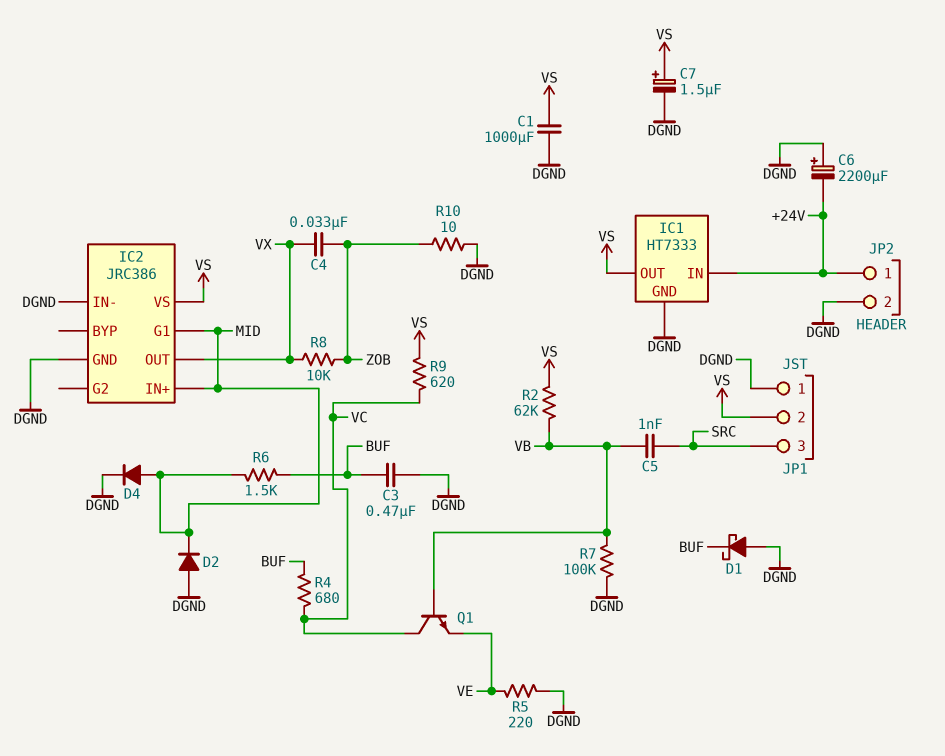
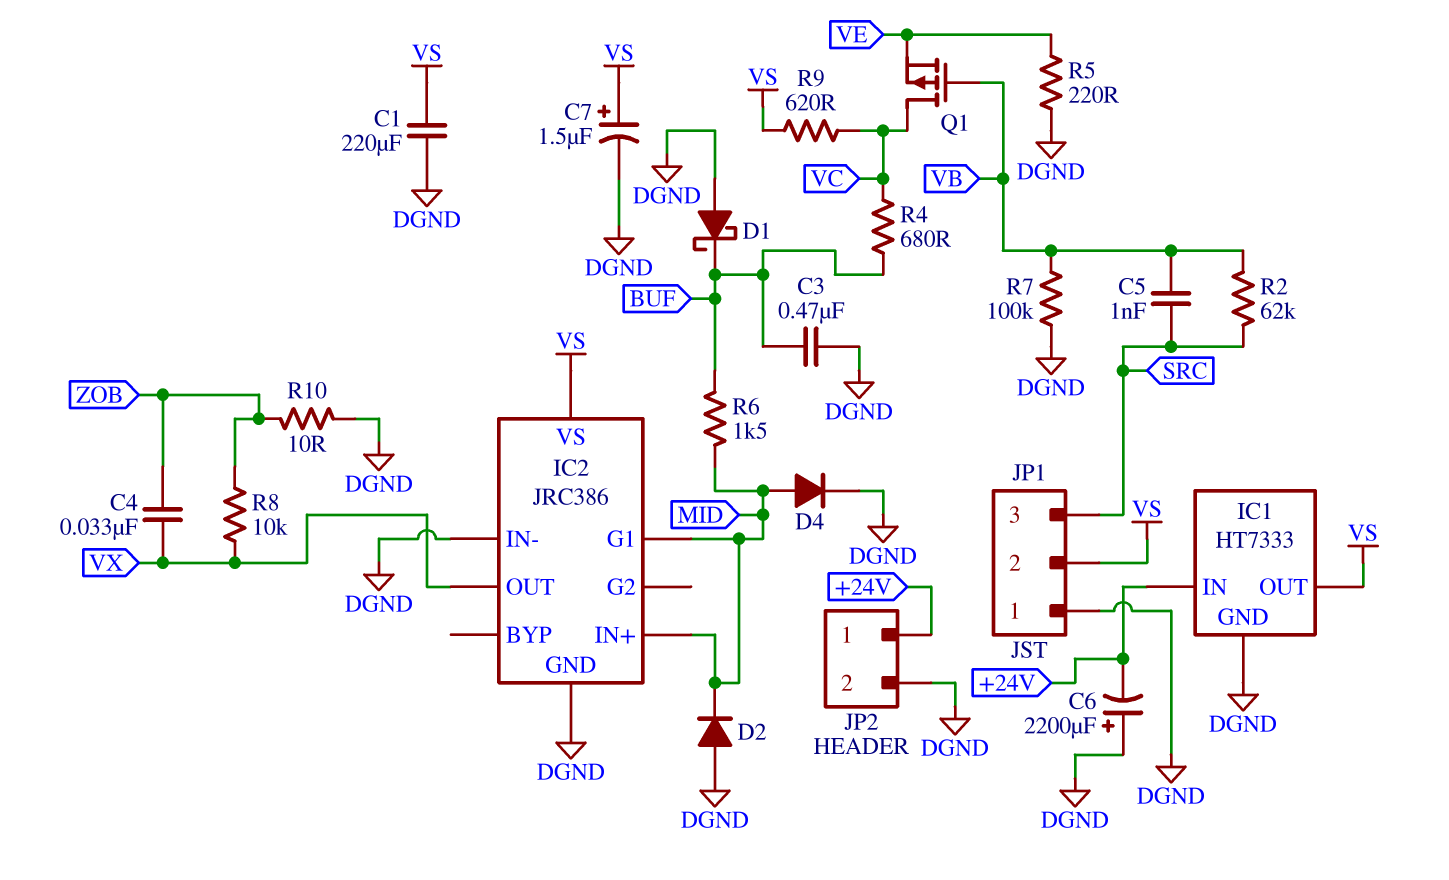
C1: 1000uF (DGND, VS) -> 220uF (DGND, VS)
Q1: NPN (B VB, C VC, E VE) -> PMOS (G VB, D VC, S VE)
R2: 62k (VB, VS) -> 62k (SRC, VB)

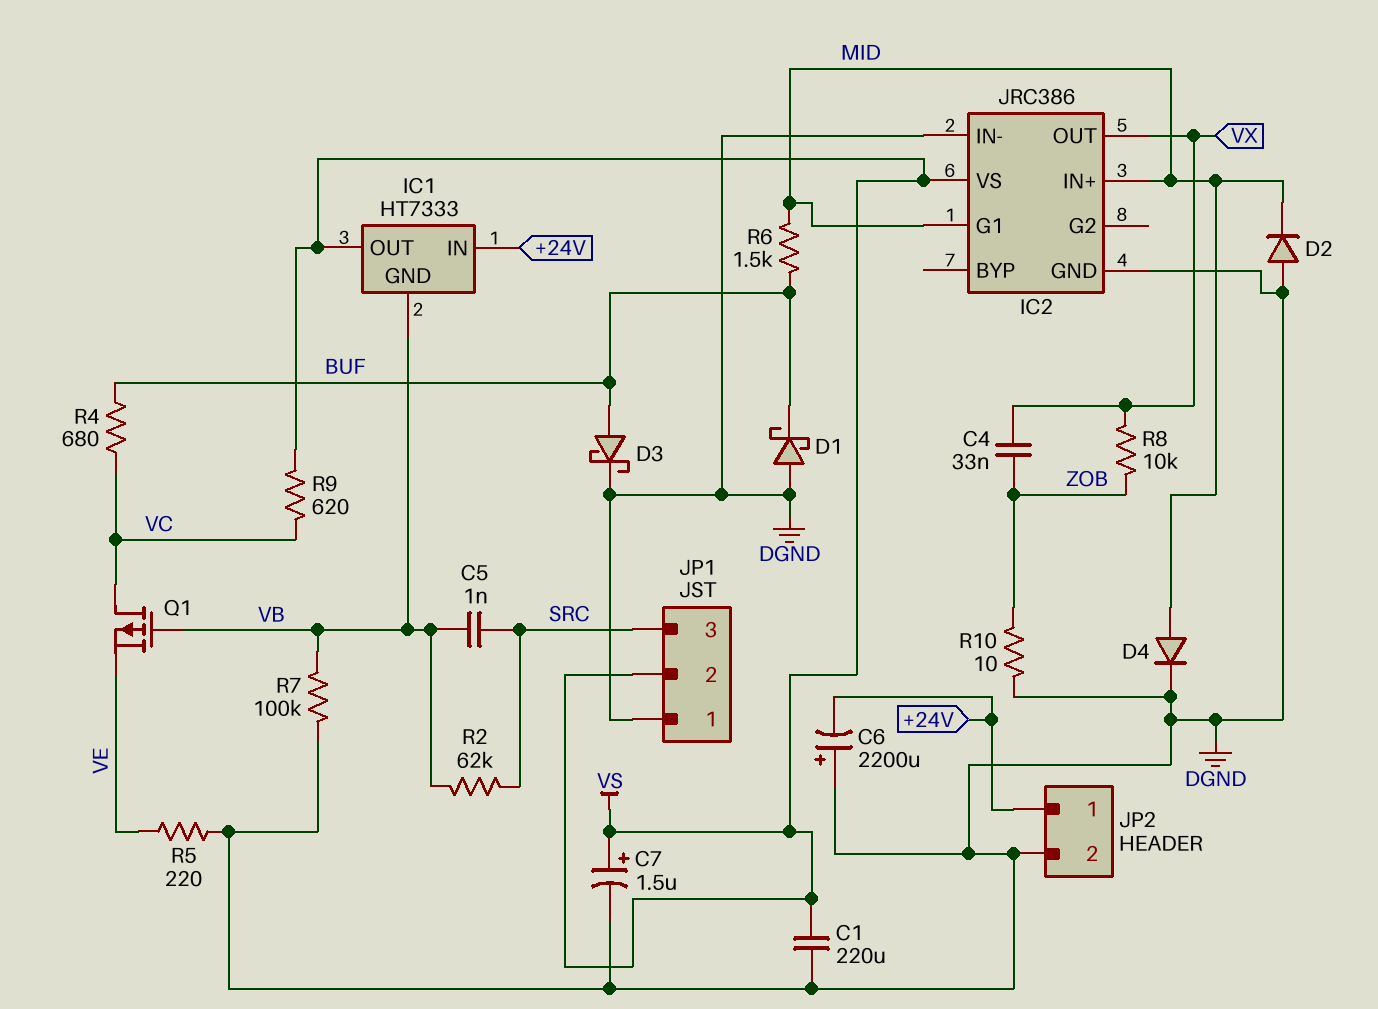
C3: 470nF (BUF, DGND) -> none
D3: none -> schottky (A BUF, K DGND)
IC1 pin GND: DGND -> VB

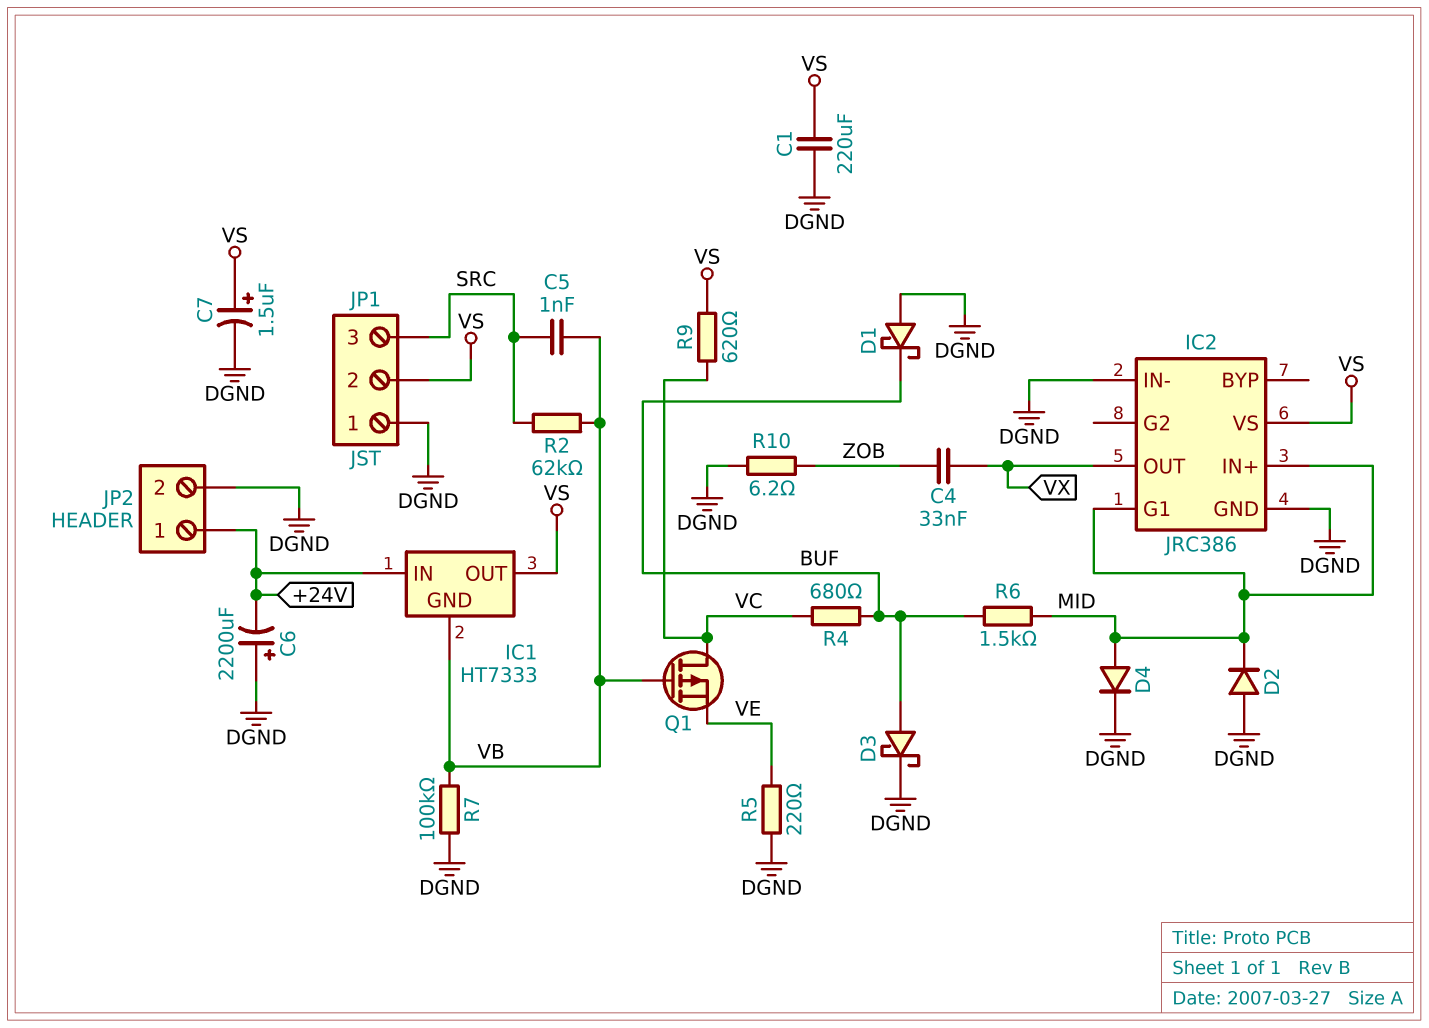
R8: 10k (VX, ZOB) -> none
R10: 10 (DGND, ZOB) -> 6.2 (DGND, ZOB)

